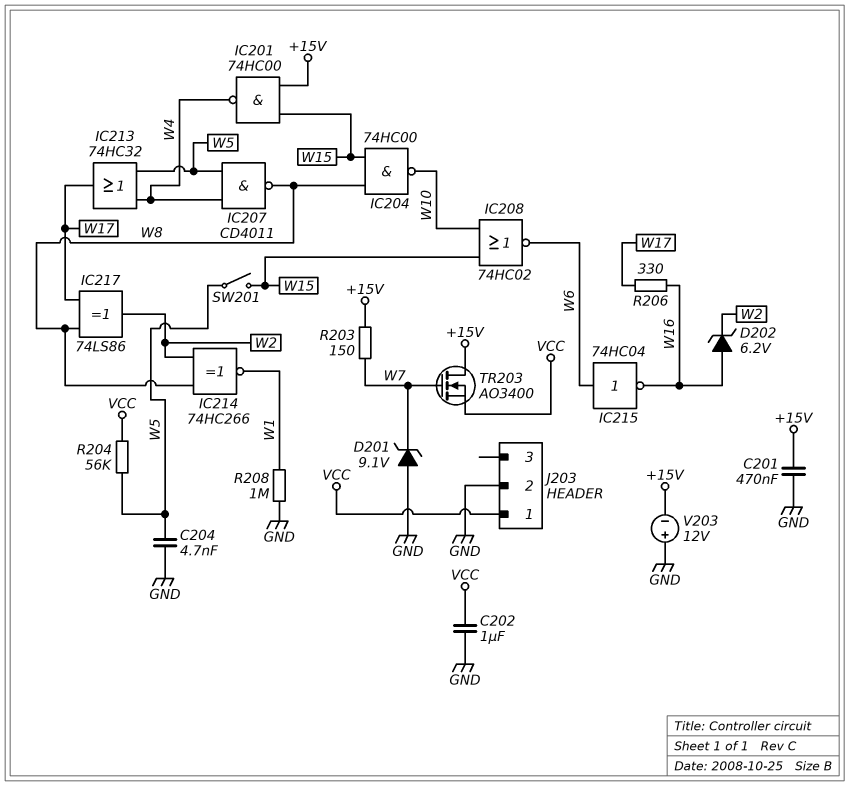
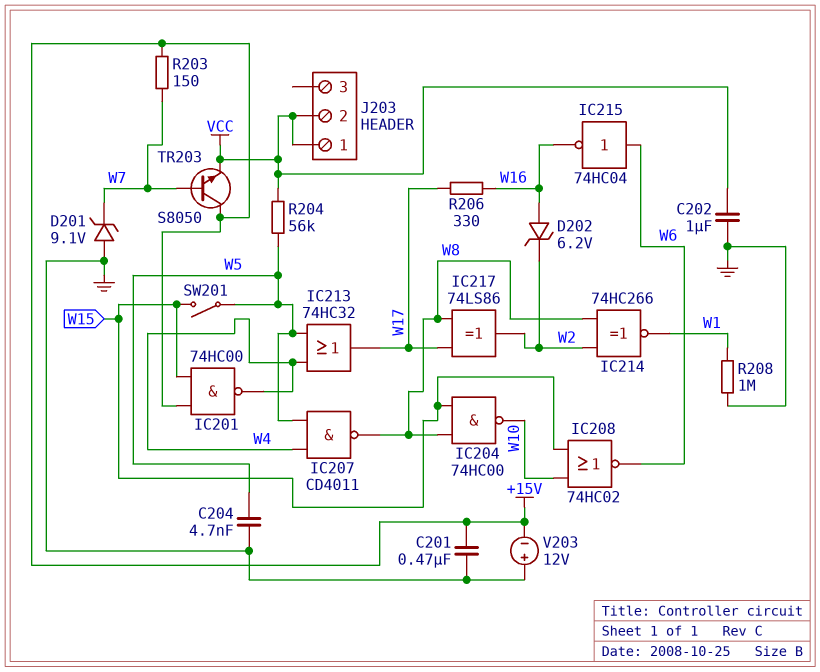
J203 pin 2: GND -> VCC
TR203: NMOS AO3400 (G W7, D +15V, S VCC) -> NPN S8050 (B W7, C +15V, E VCC)

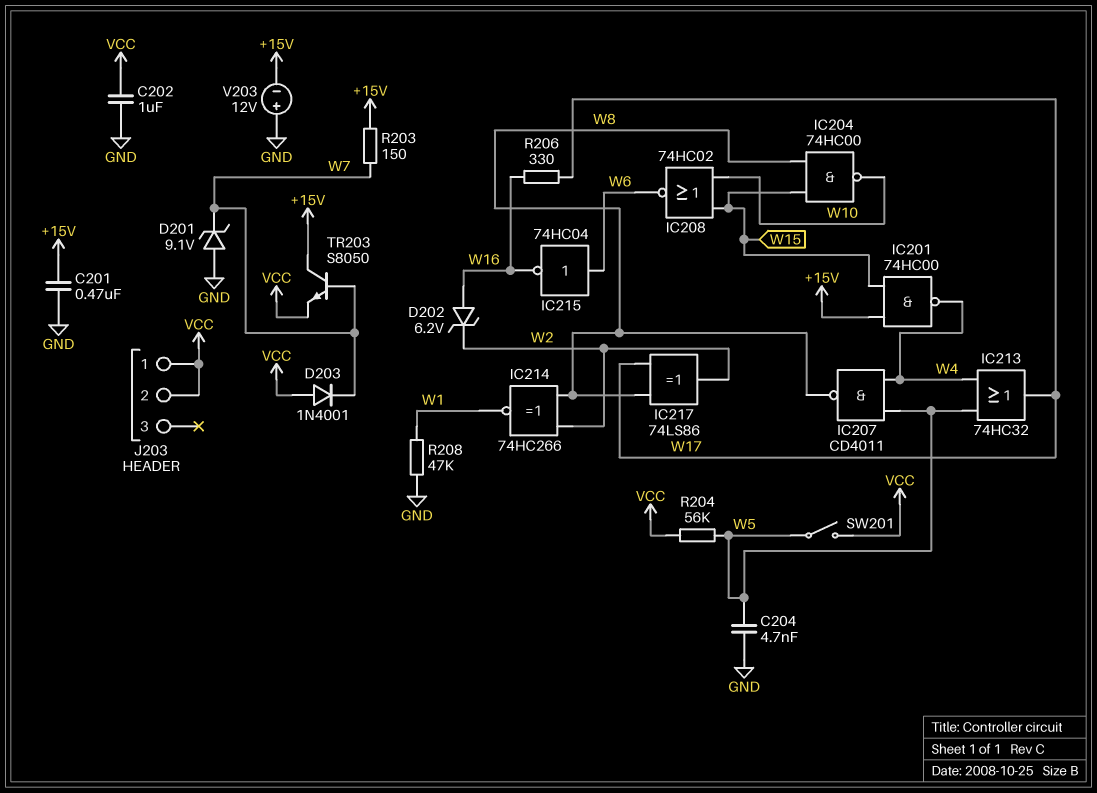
D203: none -> diode 1N4001 (A VCC, K W7)
R208: 1M (GND, W1) -> 47k (GND, W1)
SW201: switch (W5, W15) -> switch (VCC, W5)

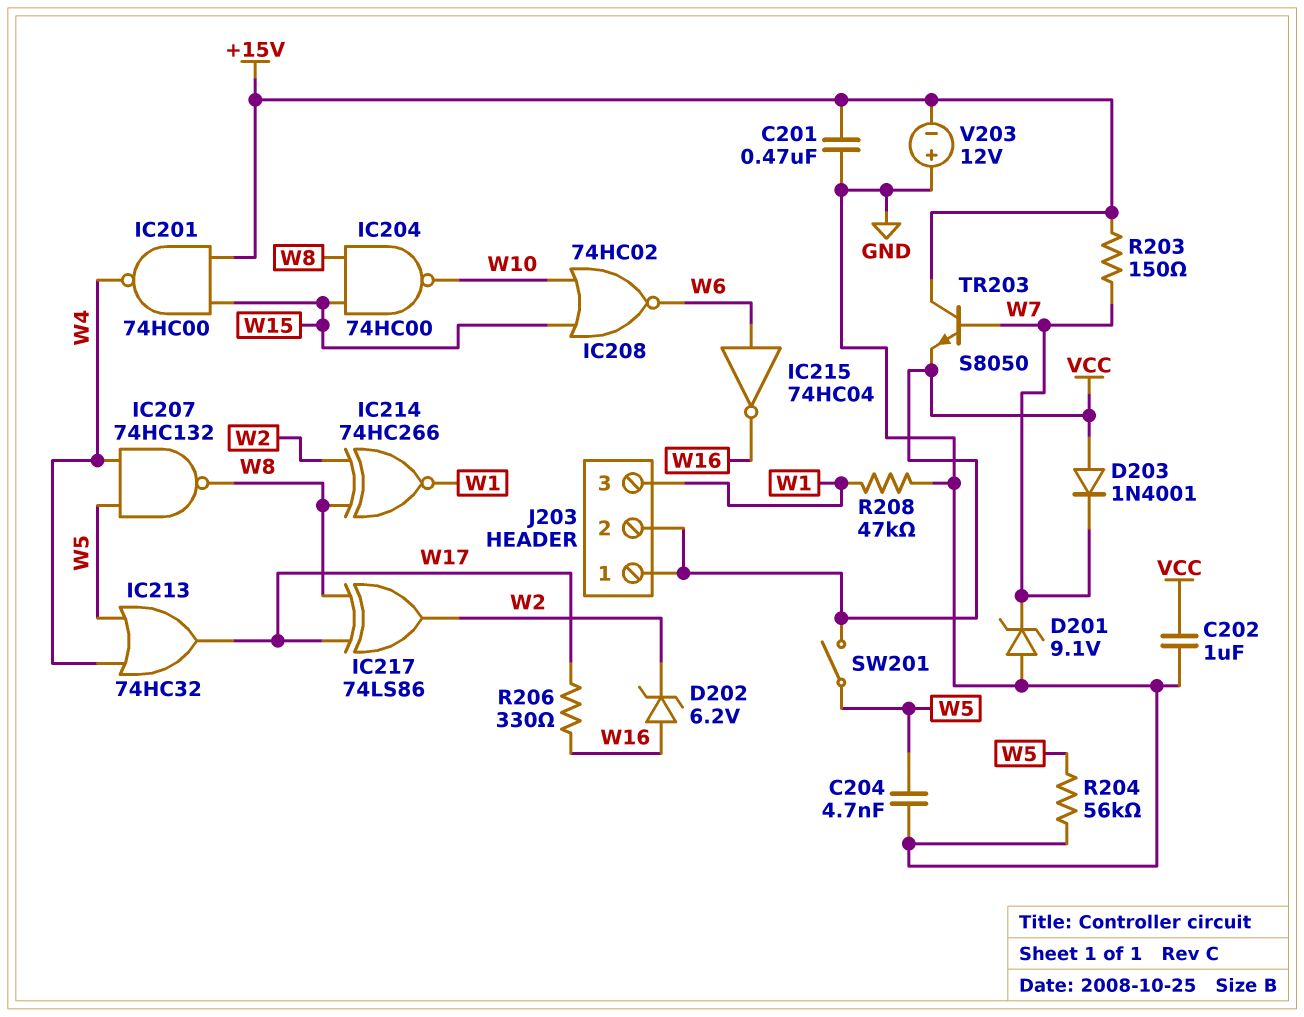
IC207: NAND CD4011 (in W4, in W5, out W8) -> NAND 74HC132 (in W4, in W5, out W8)
J203 pin 3: none -> W1
R204: 56k (VCC, W5) -> 56k (GND, W5)

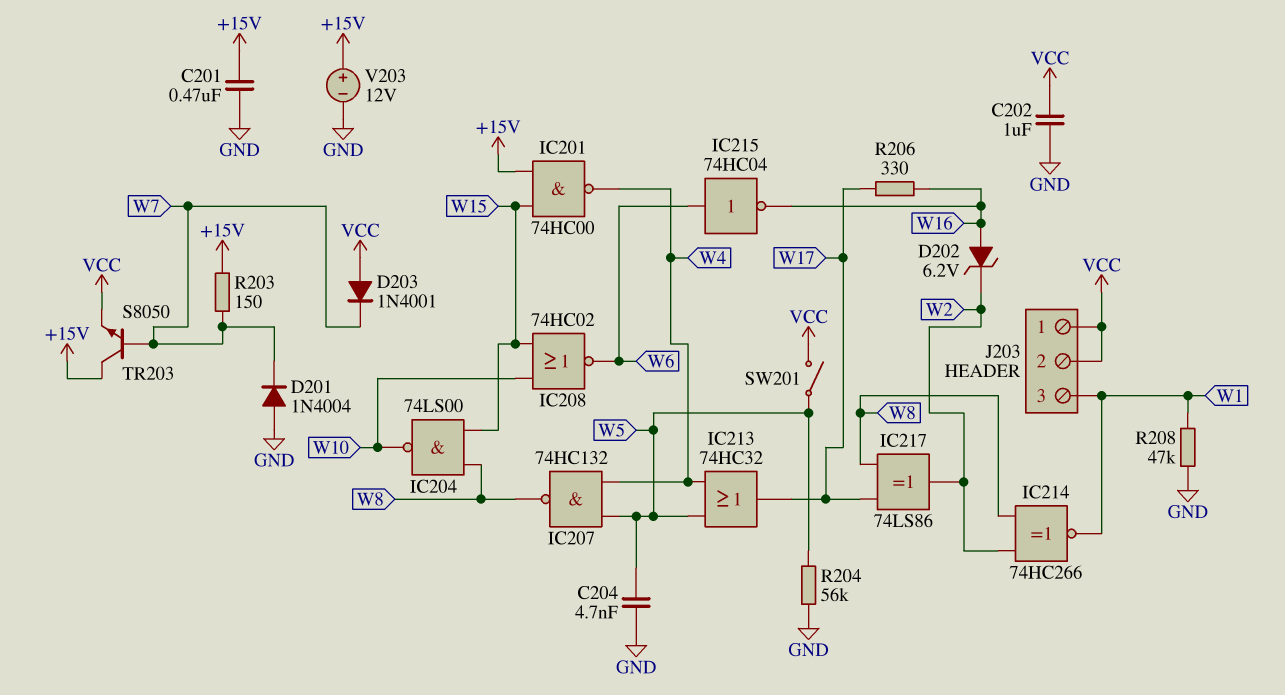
D201: zener 9.1V (A GND, K W7) -> diode 1N4004 (A GND, K W7)
IC204: NAND 74HC00 (in W8, in W15, out W10) -> NAND 74LS00 (in W8, in W15, out W10)
V203: 12V (plus GND, minus +15V) -> 12V (plus +15V, minus GND)

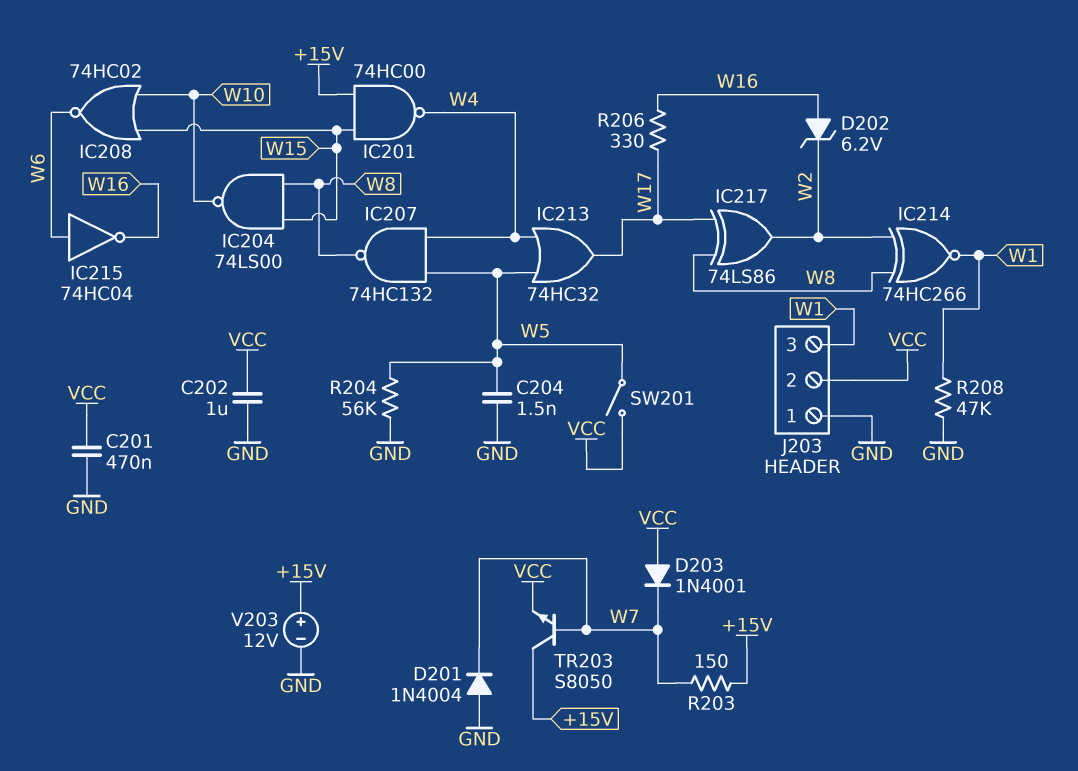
C201: 470nF (+15V, GND) -> 470nF (GND, VCC)
C204: 4.7nF (GND, W5) -> 1.5nF (GND, W5)
J203 pin 1: VCC -> GND

